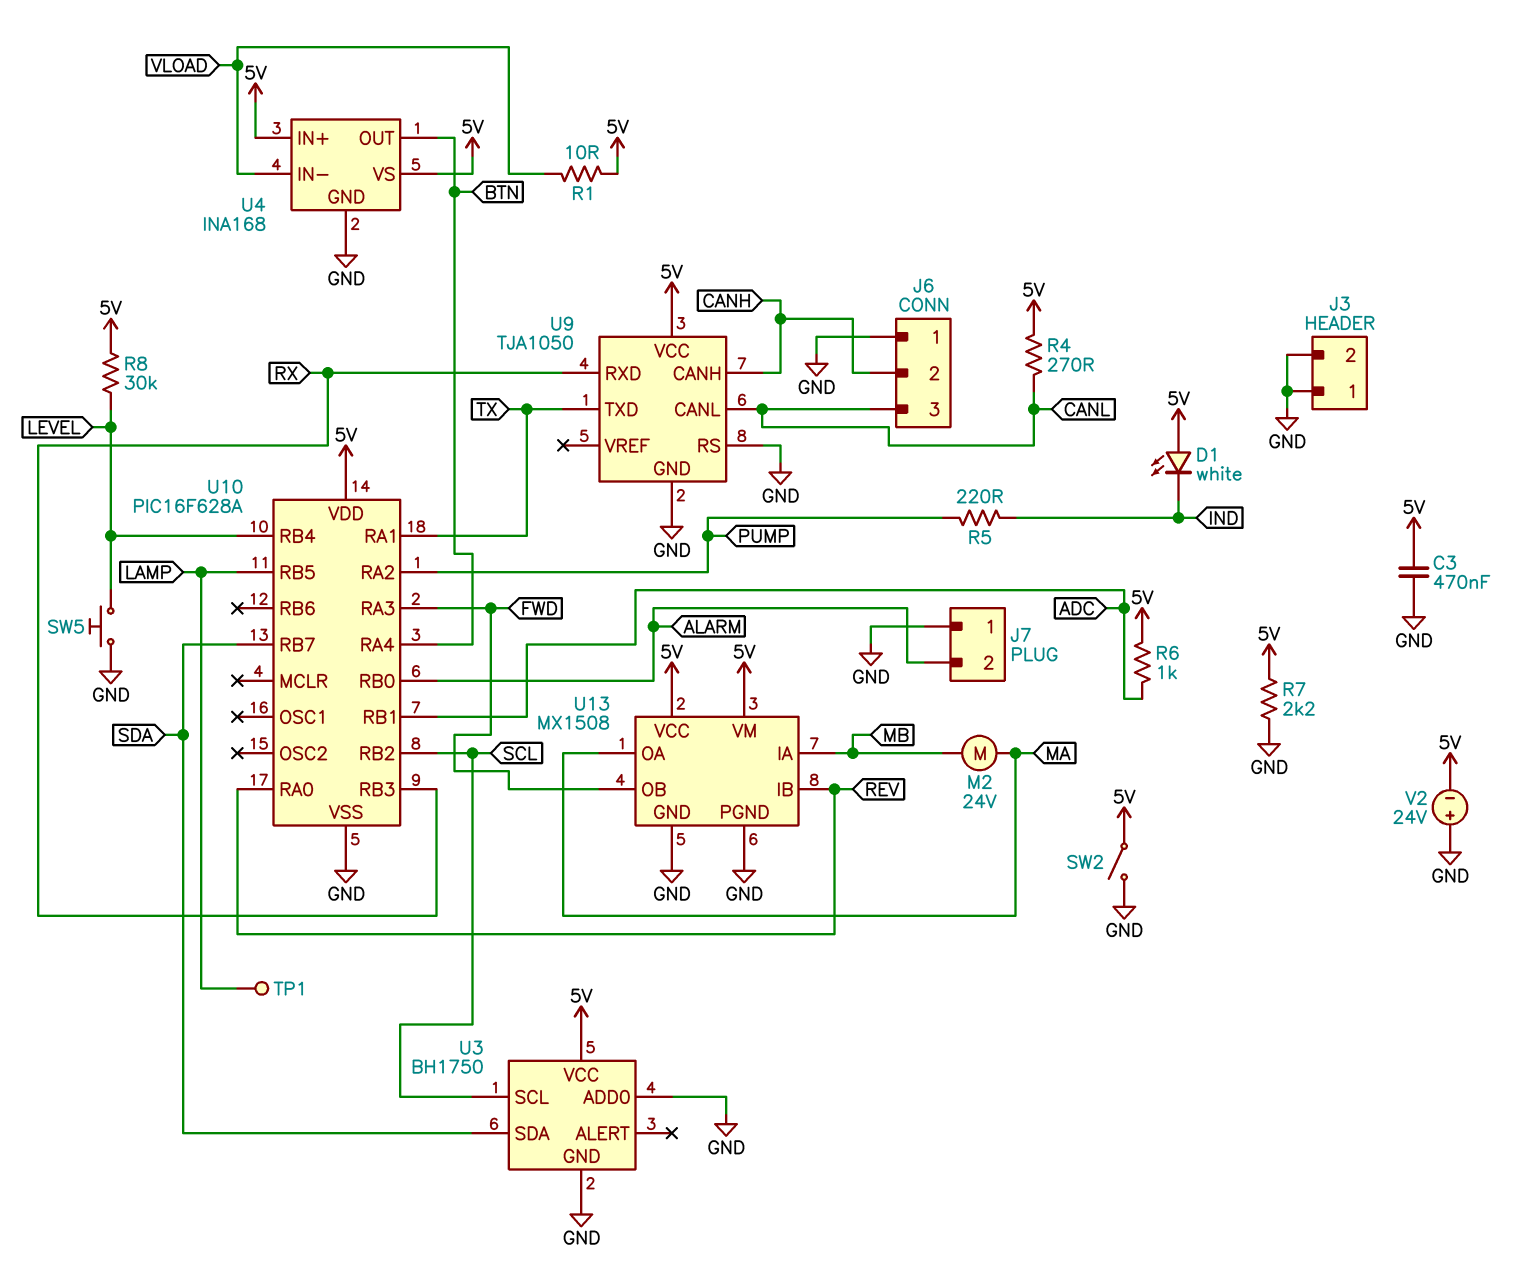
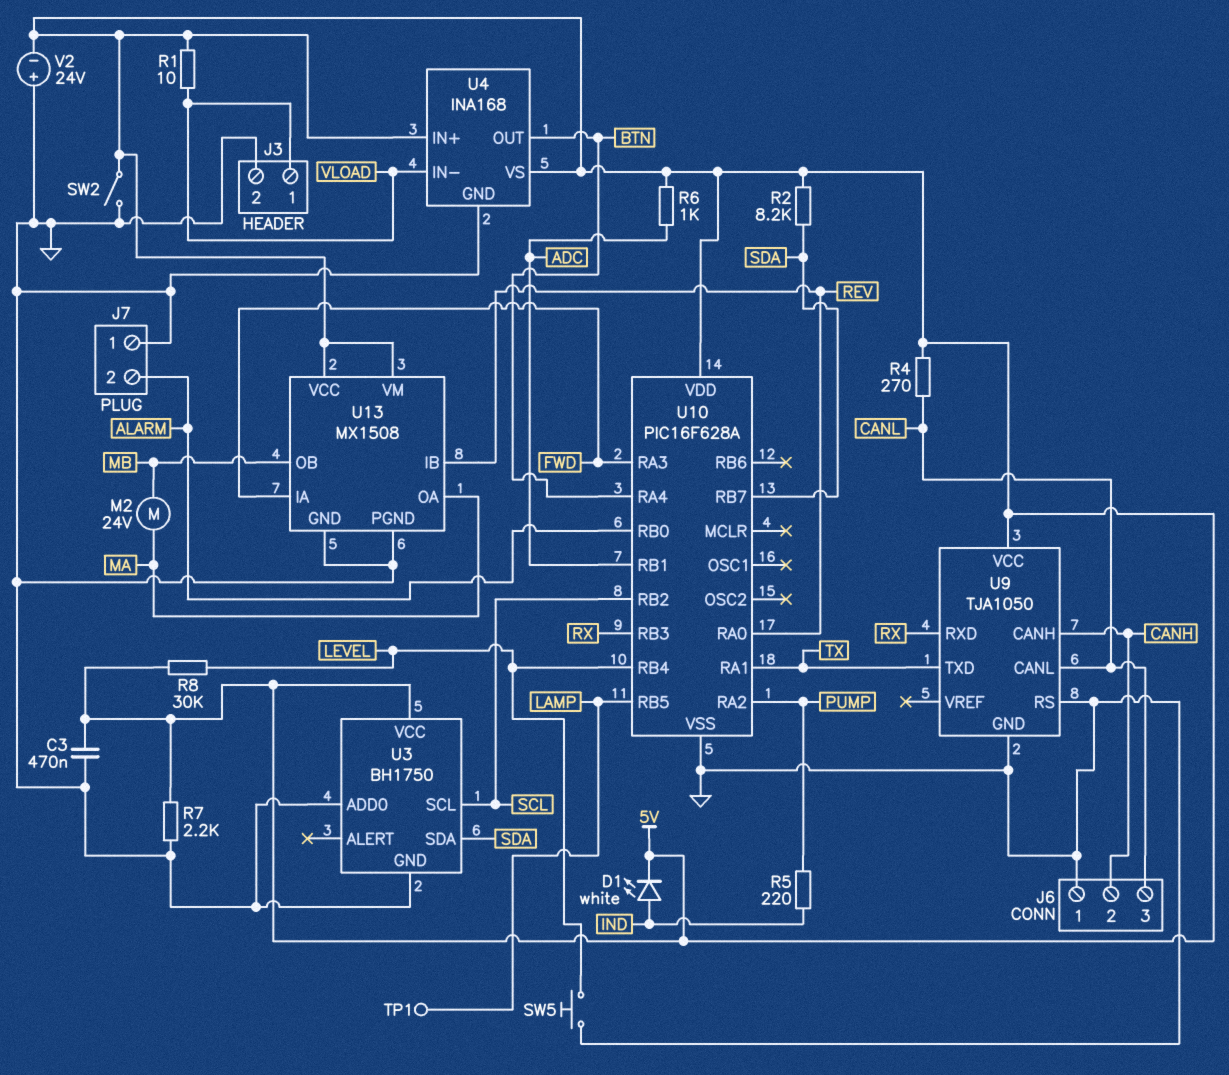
D1: LED white (A 5V, K IND) -> LED white (A IND, K 5V)
J3 pin 1: GND -> VLOAD
R2: none -> 8.2k (5V, SDA)
U13 pin IA: MB -> FWD
U13 pin OB: FWD -> MB

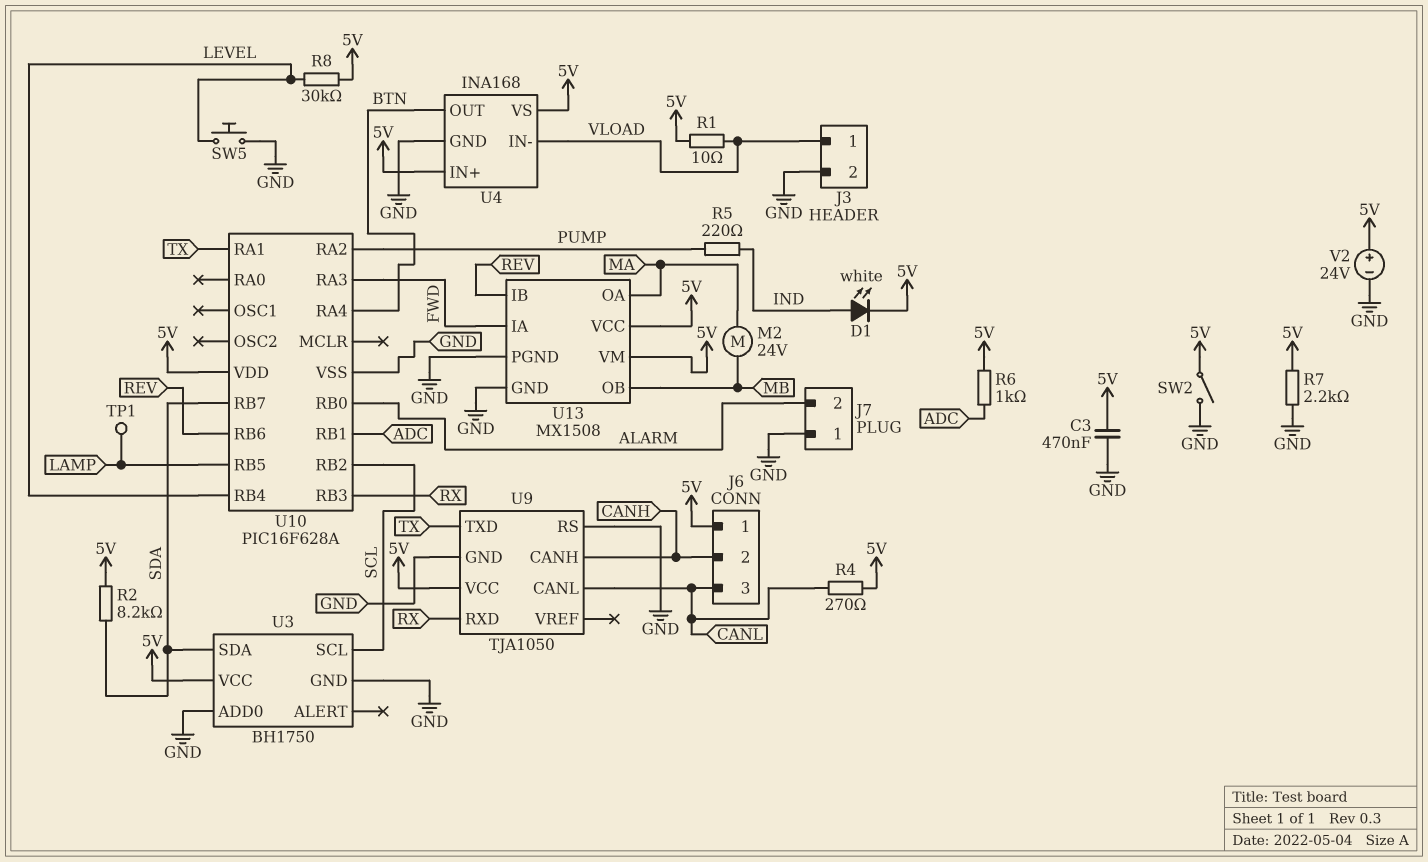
J6 pin 1: GND -> 5V
U10 pin RA0: REV -> none
U10 pin RB6: none -> REV
V2: 24V (plus GND, minus 5V) -> 24V (plus 5V, minus GND)

